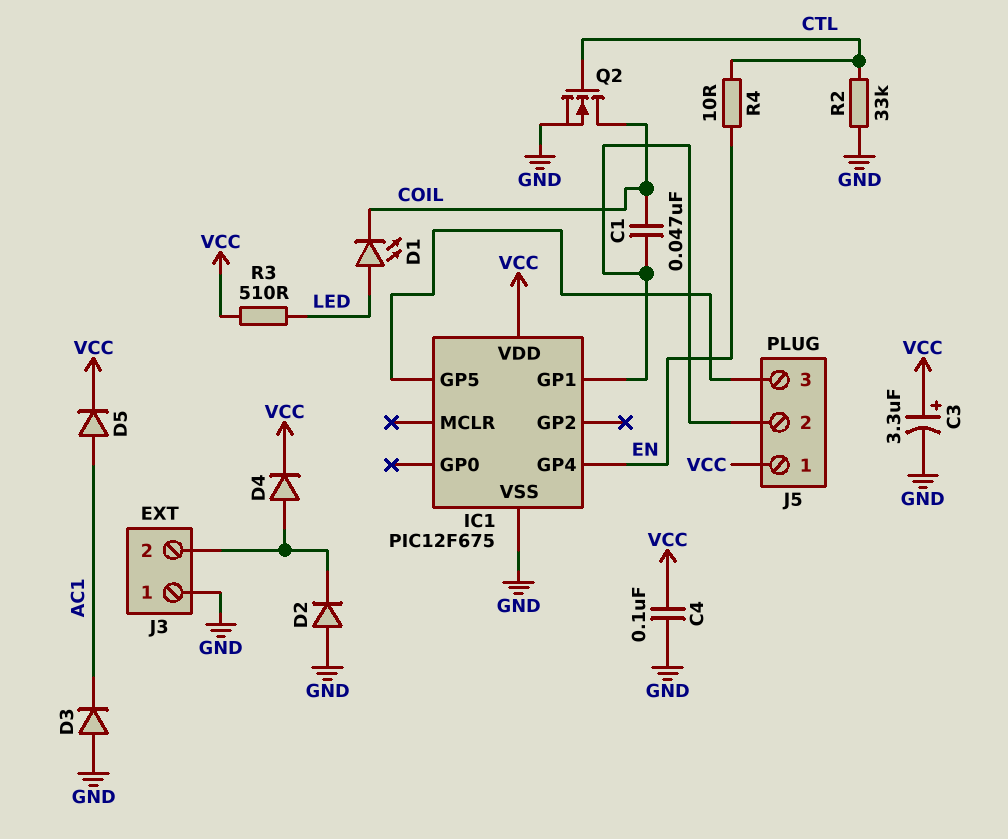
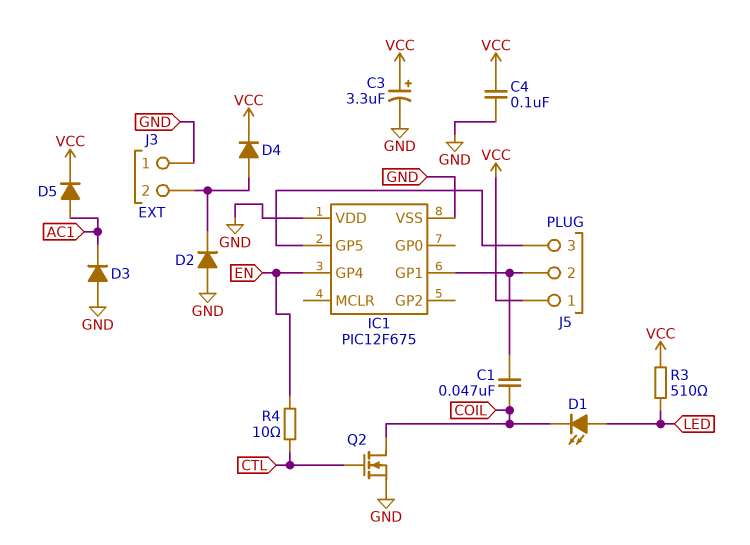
IC1 pin VDD: VCC -> GND
R2: 33k (CTL, GND) -> none

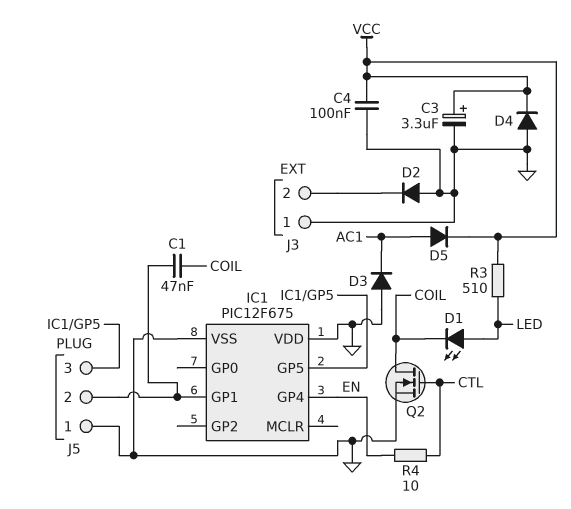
D4: diode (A J3/2, K VCC) -> diode (A GND, K VCC)
J5 pin 1: VCC -> GND

